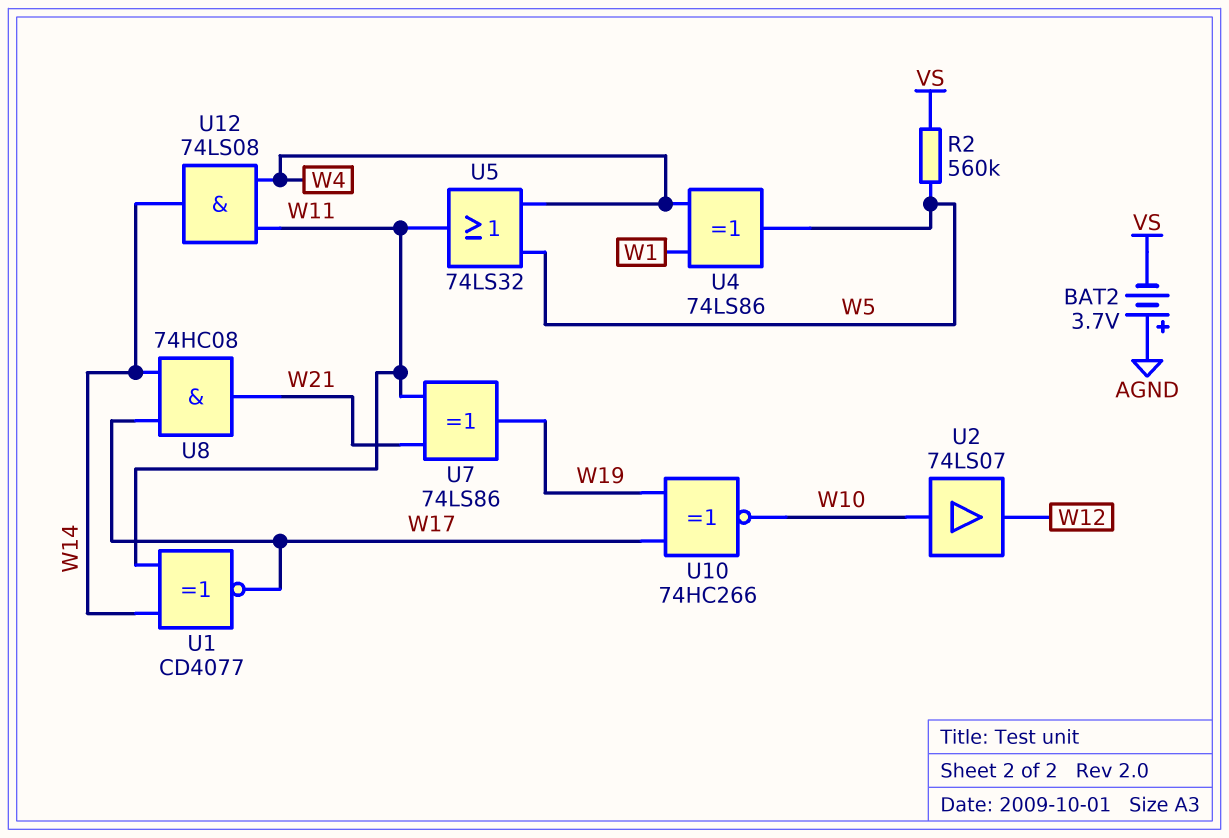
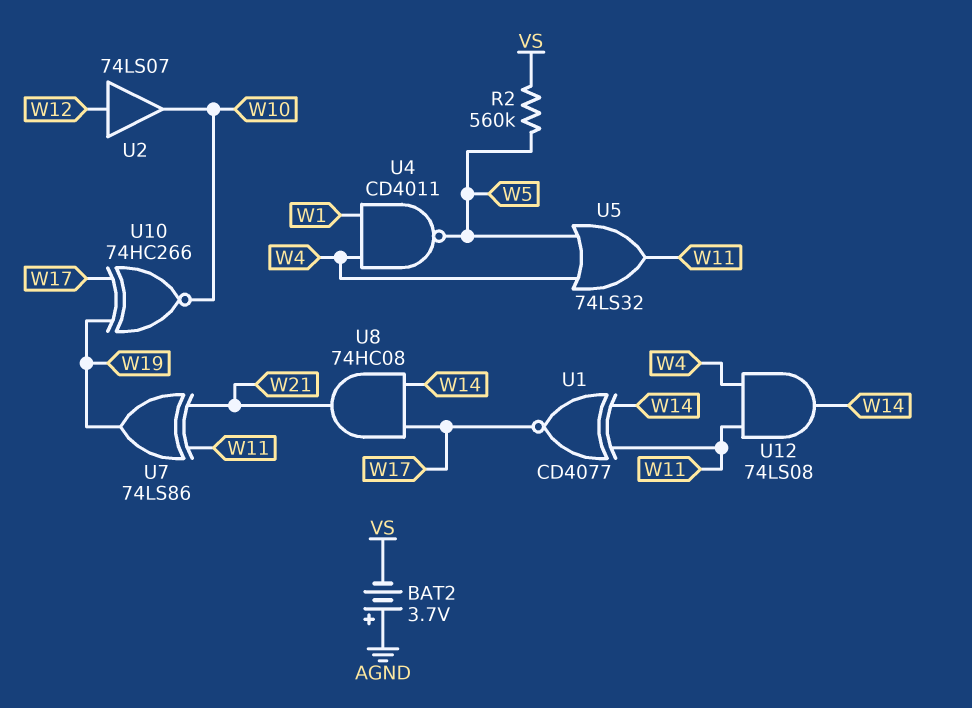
U2: buffer 74LS07 (in W10, out W12) -> buffer 74LS07 (in W12, out W10)
U4: XOR 74LS86 (in W1, in W4, out W5) -> NAND CD4011 (in W1, in W4, out W5)

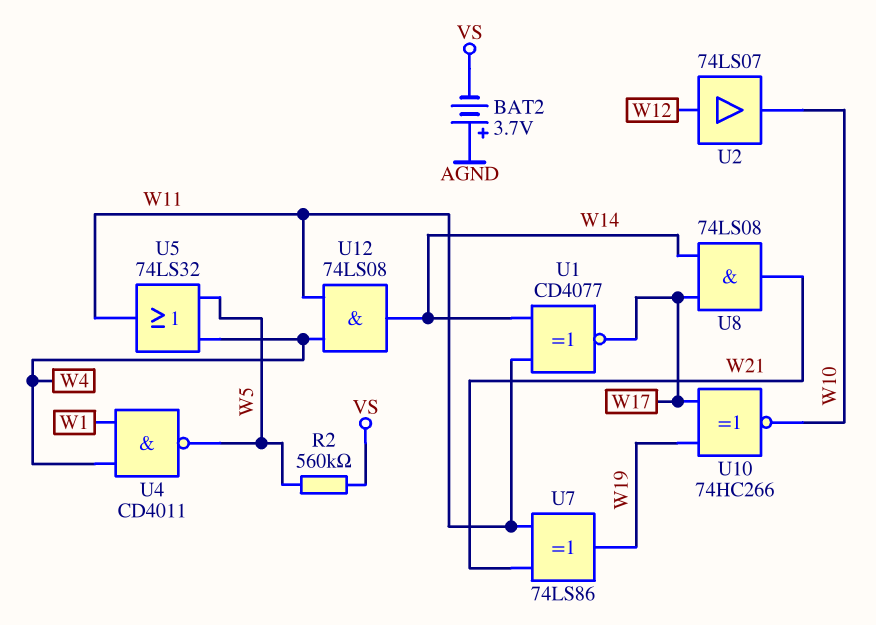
U8: AND 74HC08 (in W14, in W17, out W21) -> AND 74LS08 (in W14, in W17, out W21)

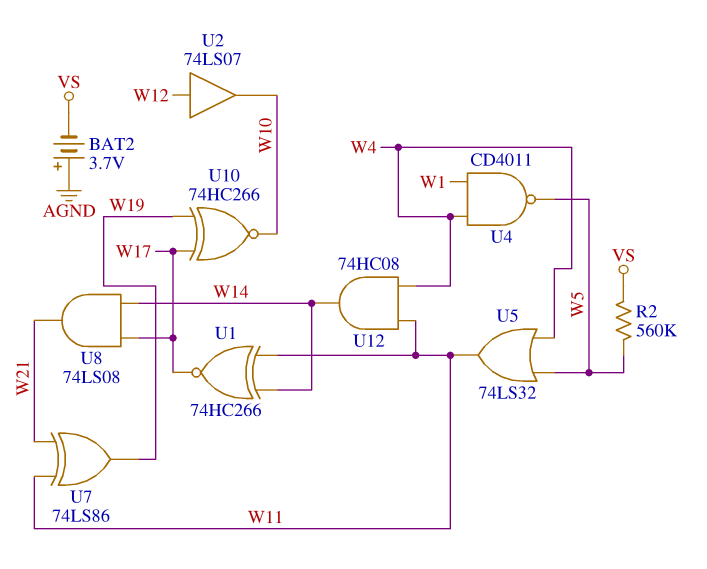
U1: XNOR CD4077 (in W11, in W14, out W17) -> XNOR 74HC266 (in W11, in W14, out W17)
U12: AND 74LS08 (in W4, in W11, out W14) -> AND 74HC08 (in W4, in W11, out W14)

